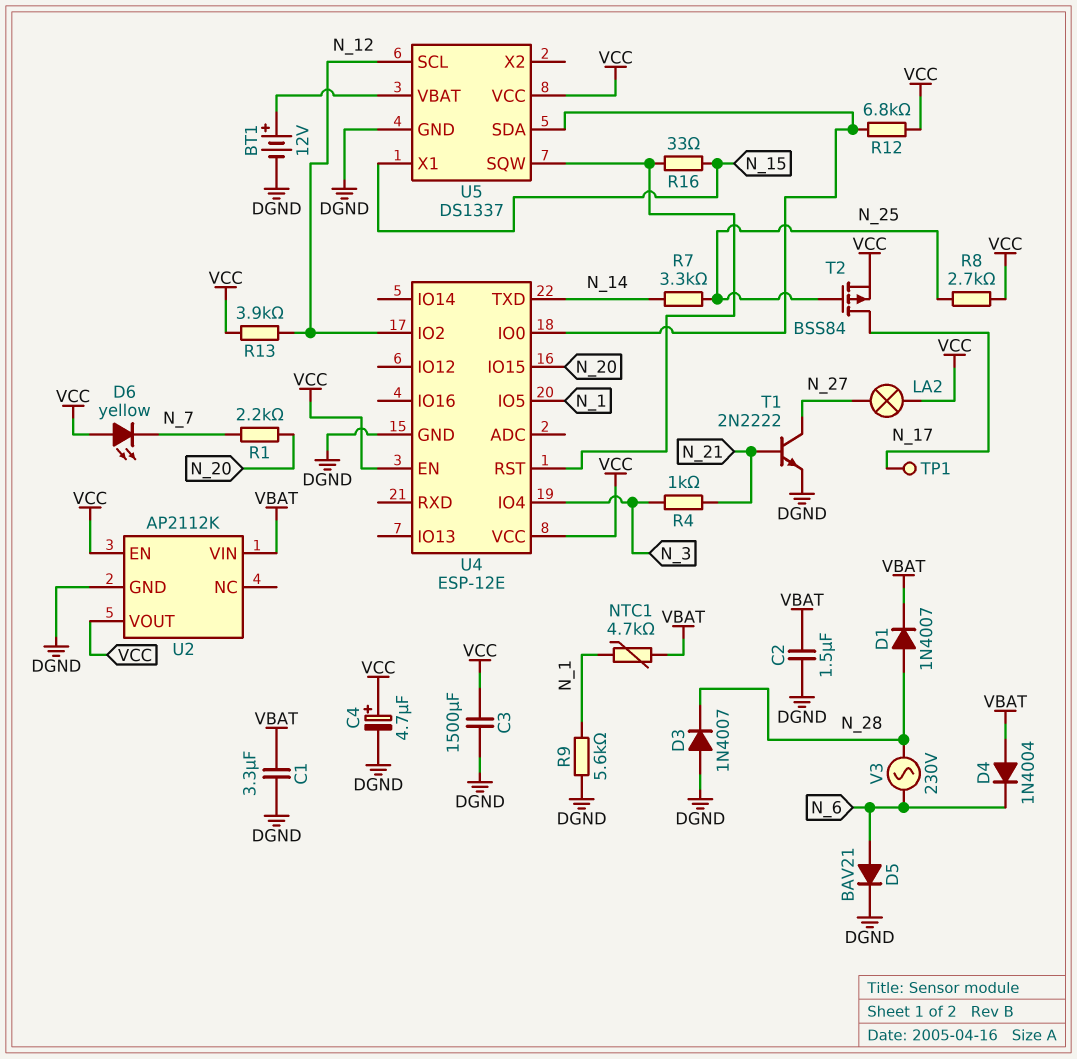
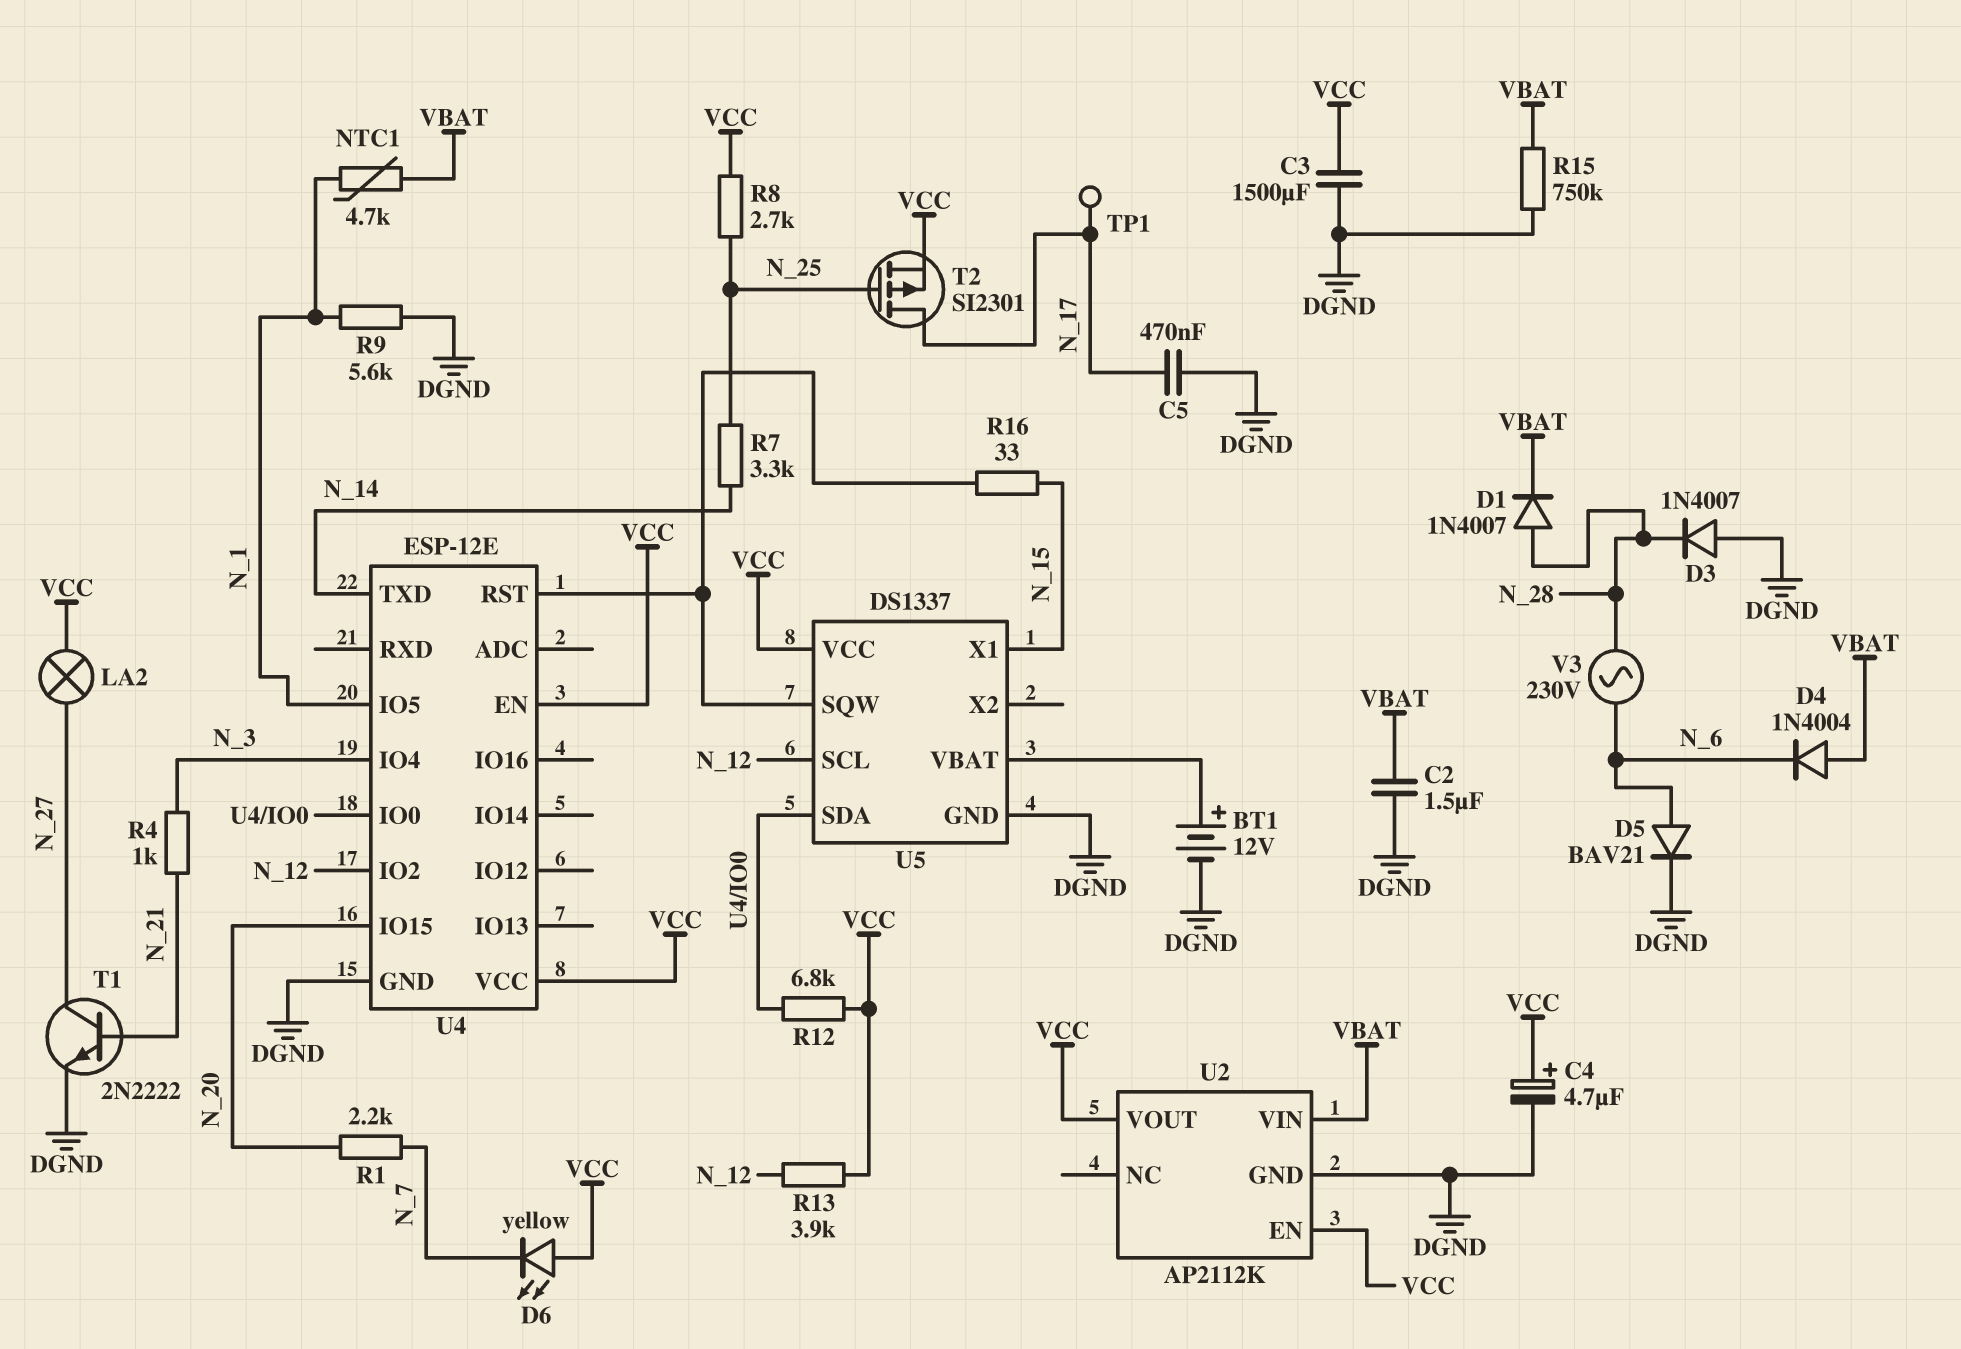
C1: 3.3uF (DGND, VBAT) -> none
C5: none -> 470nF (DGND, N_17)
R15: none -> 750k (DGND, VBAT)
T2: PMOS BSS84 (G N_25, D N_17, S VCC) -> PMOS SI2301 (G N_25, D N_17, S VCC)

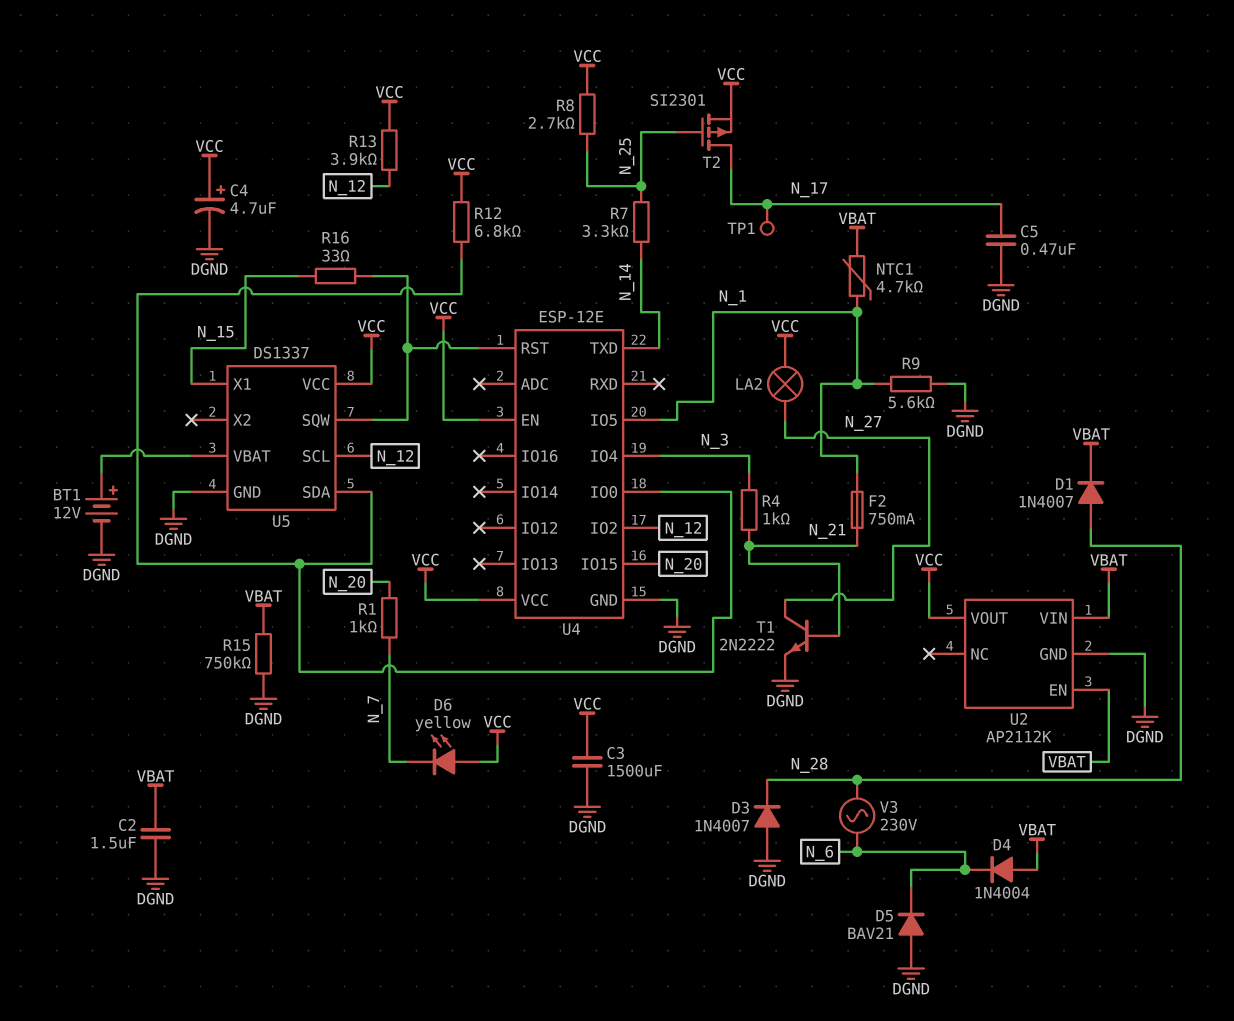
D5: diode BAV21 (A N_6, K DGND) -> diode BAV21 (A DGND, K N_6)
F2: none -> 750mA (N_1, N_21)
R1: 2.2k (N_7, N_20) -> 1k (N_7, N_20)
U2 pin EN: VCC -> VBAT

